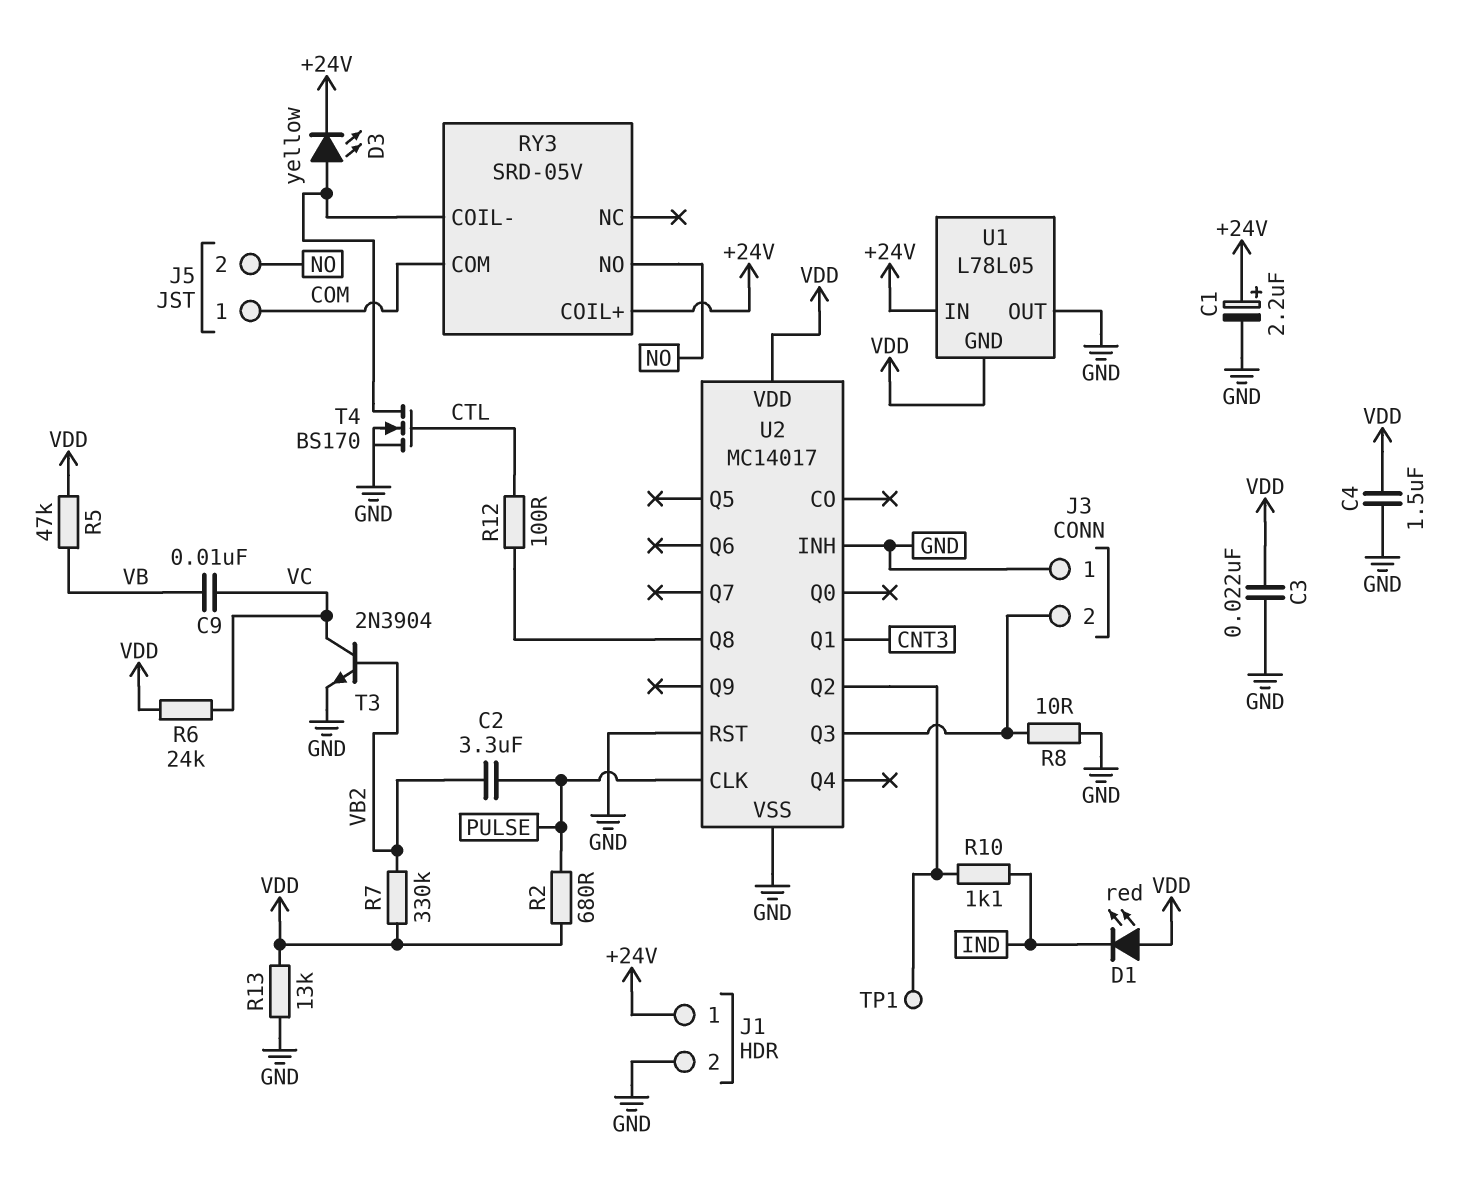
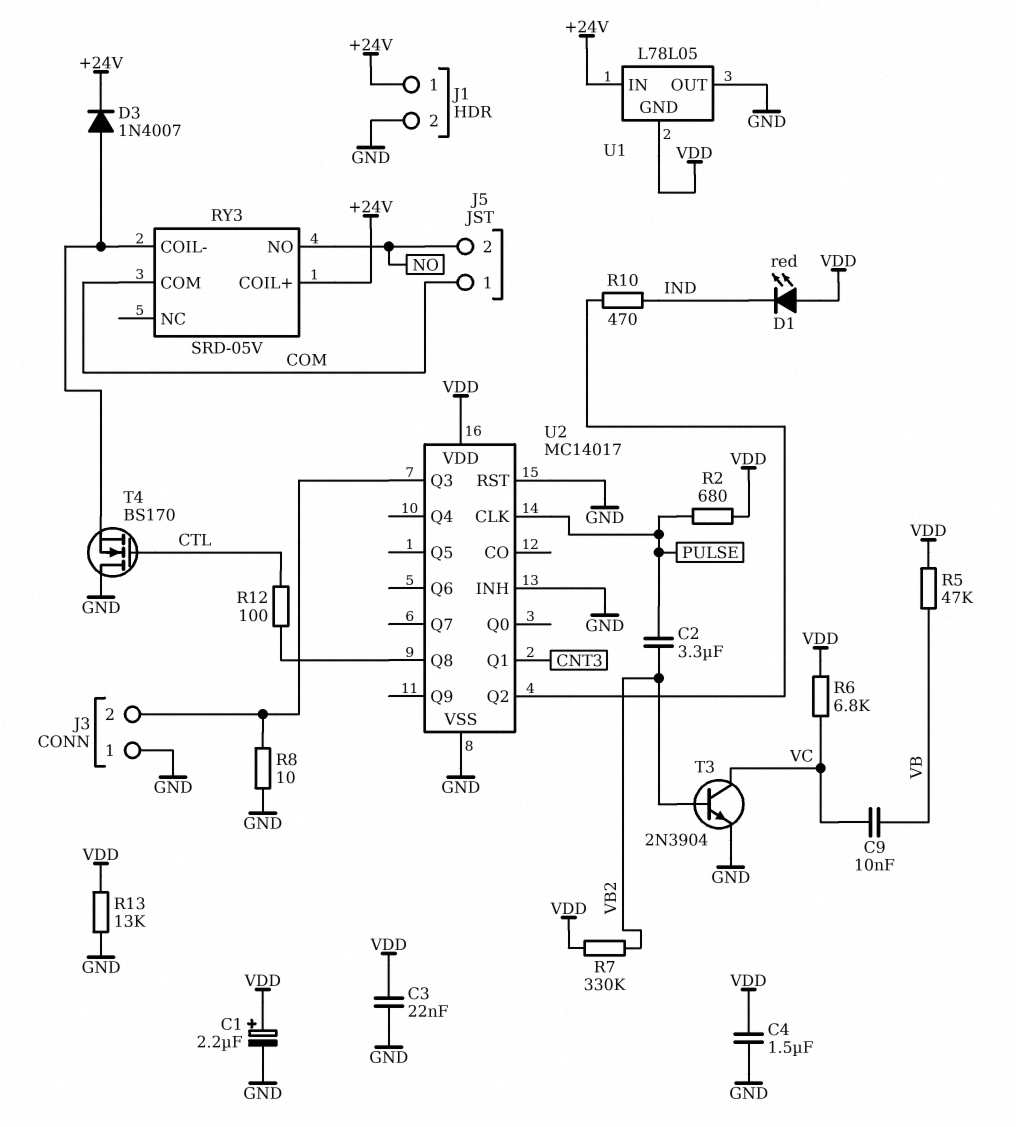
C1: 2.2uF (plus +24V, minus GND) -> 2.2uF (plus VDD, minus GND)
D3: LED yellow (A RY3/COIL-, K +24V) -> diode 1N4007 (A RY3/COIL-, K +24V)
R6: 24k (VC, VDD) -> 6.8k (VC, VDD)
R10: 1.1k (IND, U2/Q2) -> 470 (IND, U2/Q2)
T4: NMOS BS170 (G CTL, D RY3/COIL-, S GND) -> NMOS BS170 (G CTL, D GND, S RY3/COIL-)
TP1: test point (U2/Q2) -> none

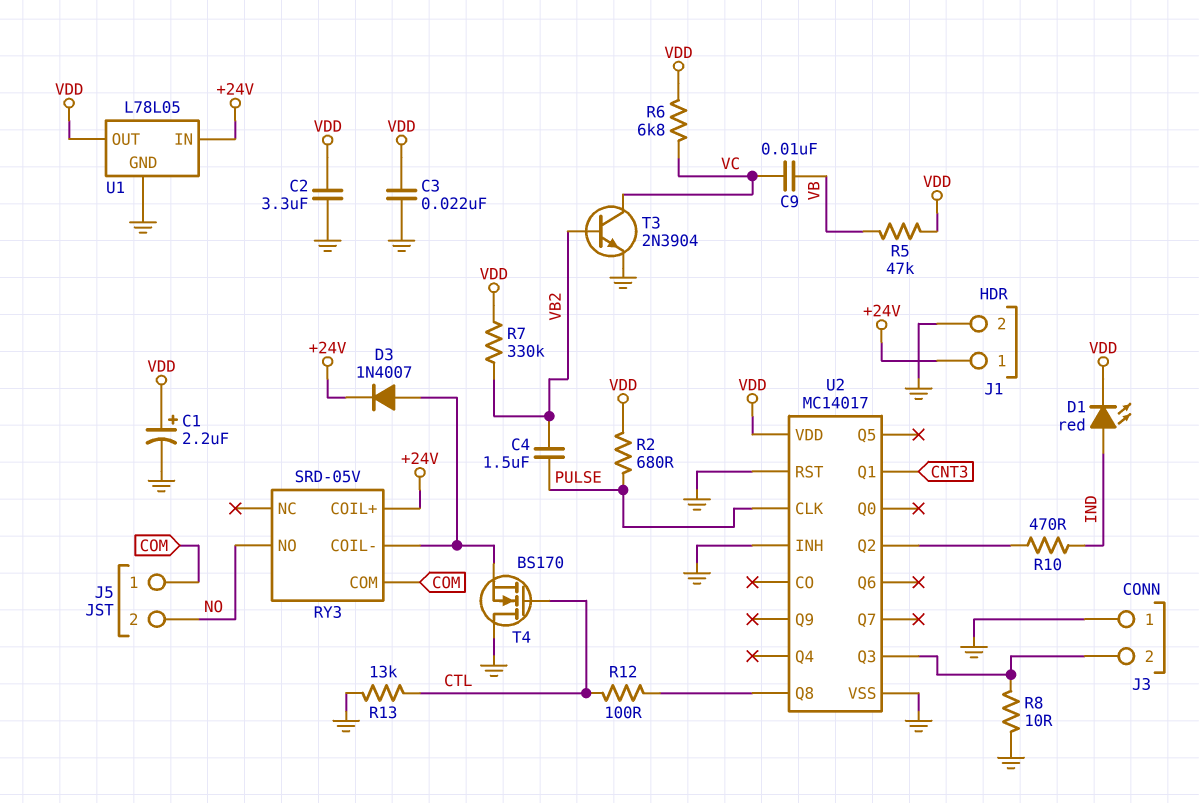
C2: 3.3uF (PULSE, VB2) -> 3.3uF (GND, VDD)
C4: 1.5uF (GND, VDD) -> 1.5uF (PULSE, VB2)
D1: LED red (A VDD, K IND) -> LED red (A IND, K VDD)
R13: 13k (GND, VDD) -> 13k (CTL, GND)
U1 pin GND: VDD -> GND
U1 pin OUT: GND -> VDD

